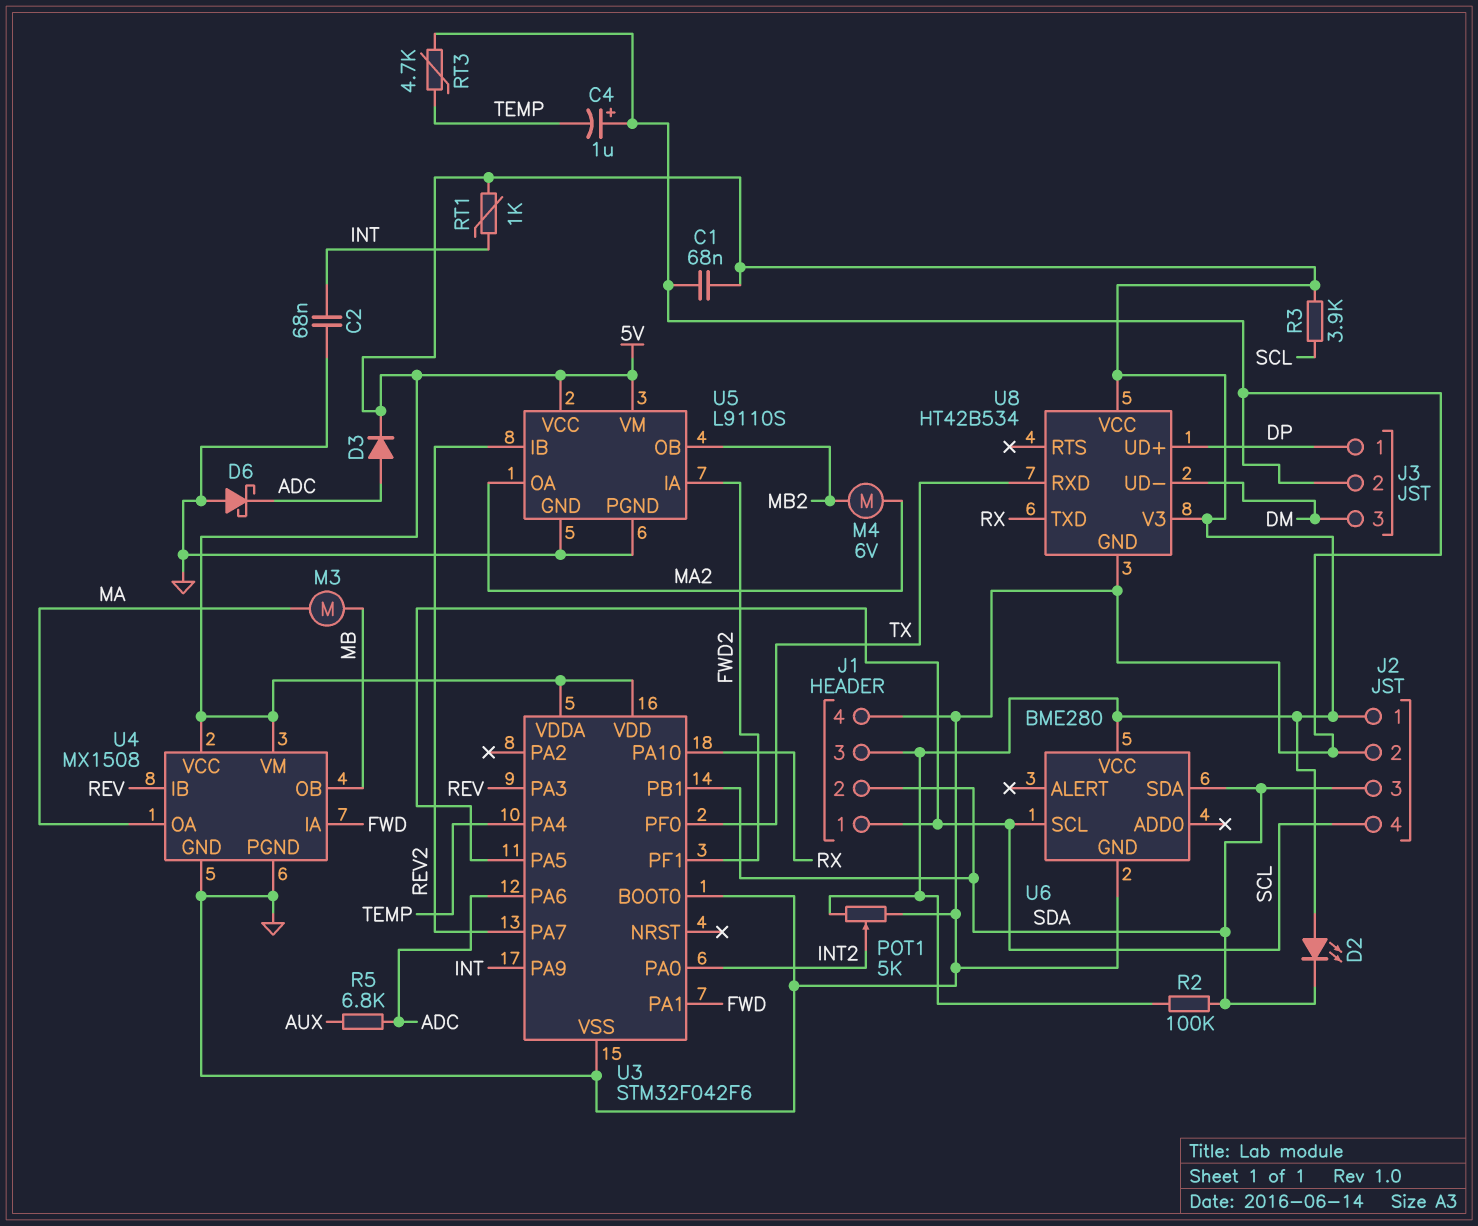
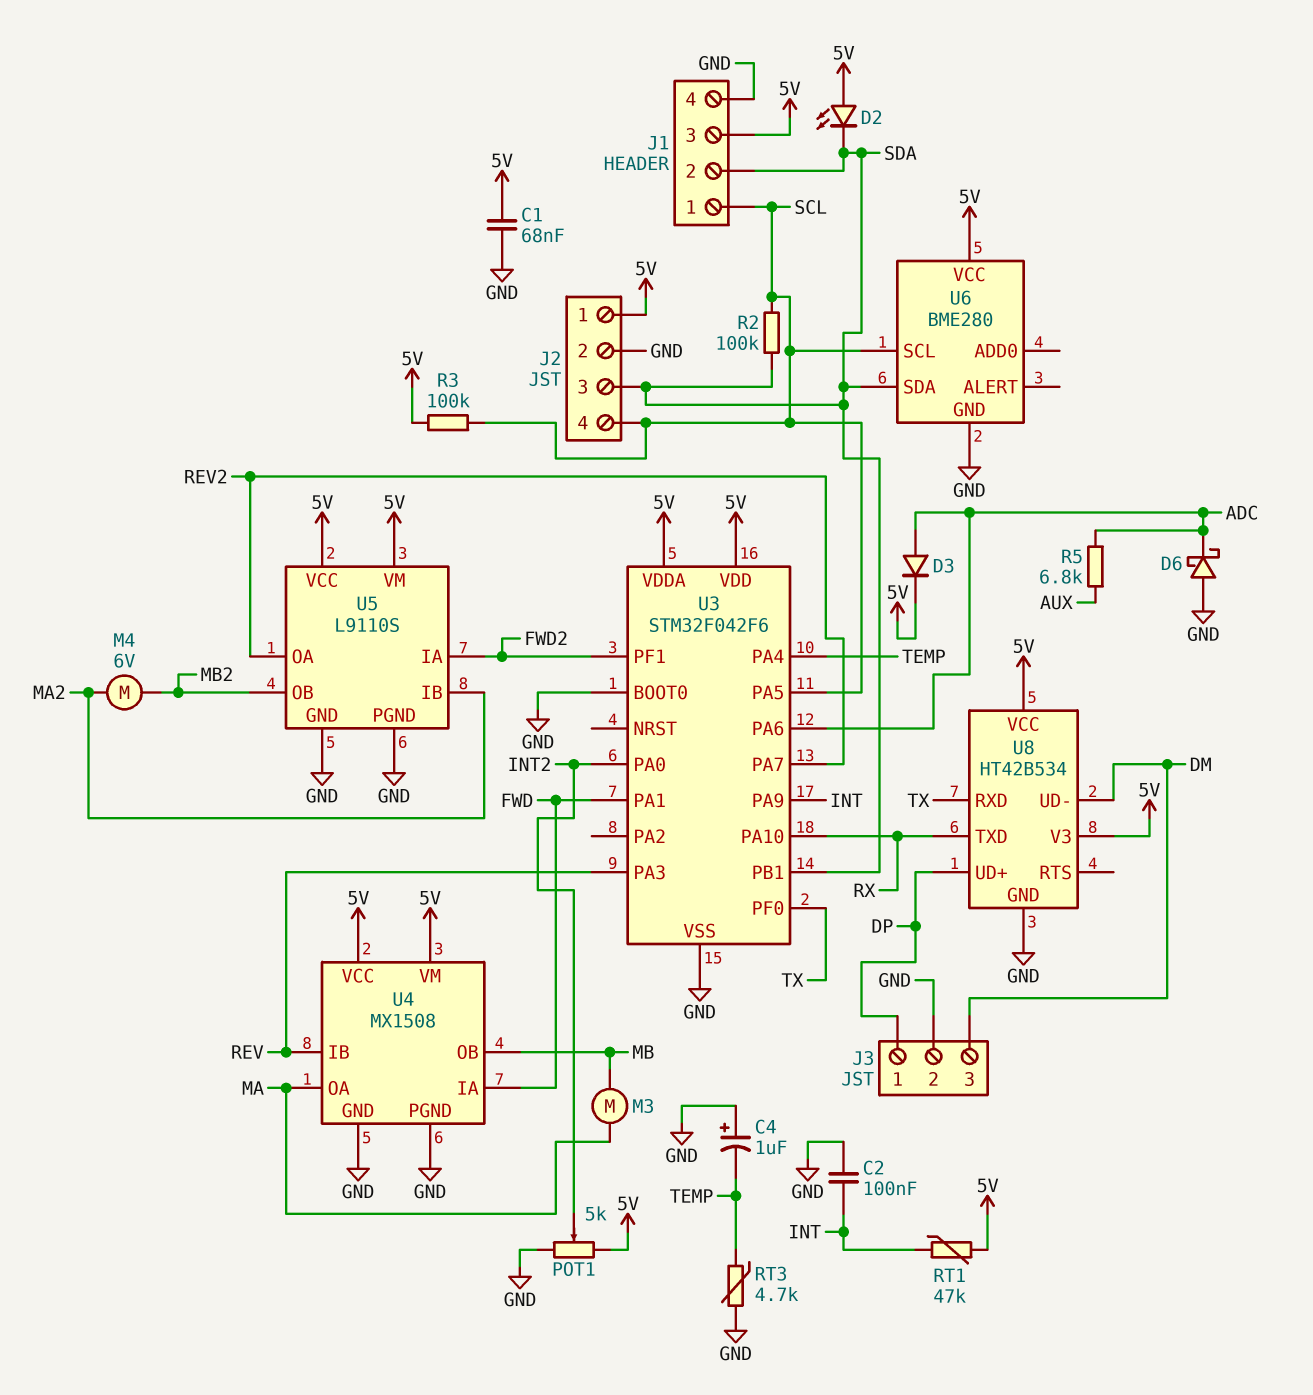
C2: 68nF (GND, INT) -> 100nF (GND, INT)
R2: 100k (5V, SDA) -> 100k (SCL, SDA)
R3: 3.9k (5V, SCL) -> 100k (5V, SCL)
RT1: 1k (5V, INT) -> 47k (5V, INT)
U5 pin IB: REV2 -> MA2
U5 pin OA: MA2 -> REV2

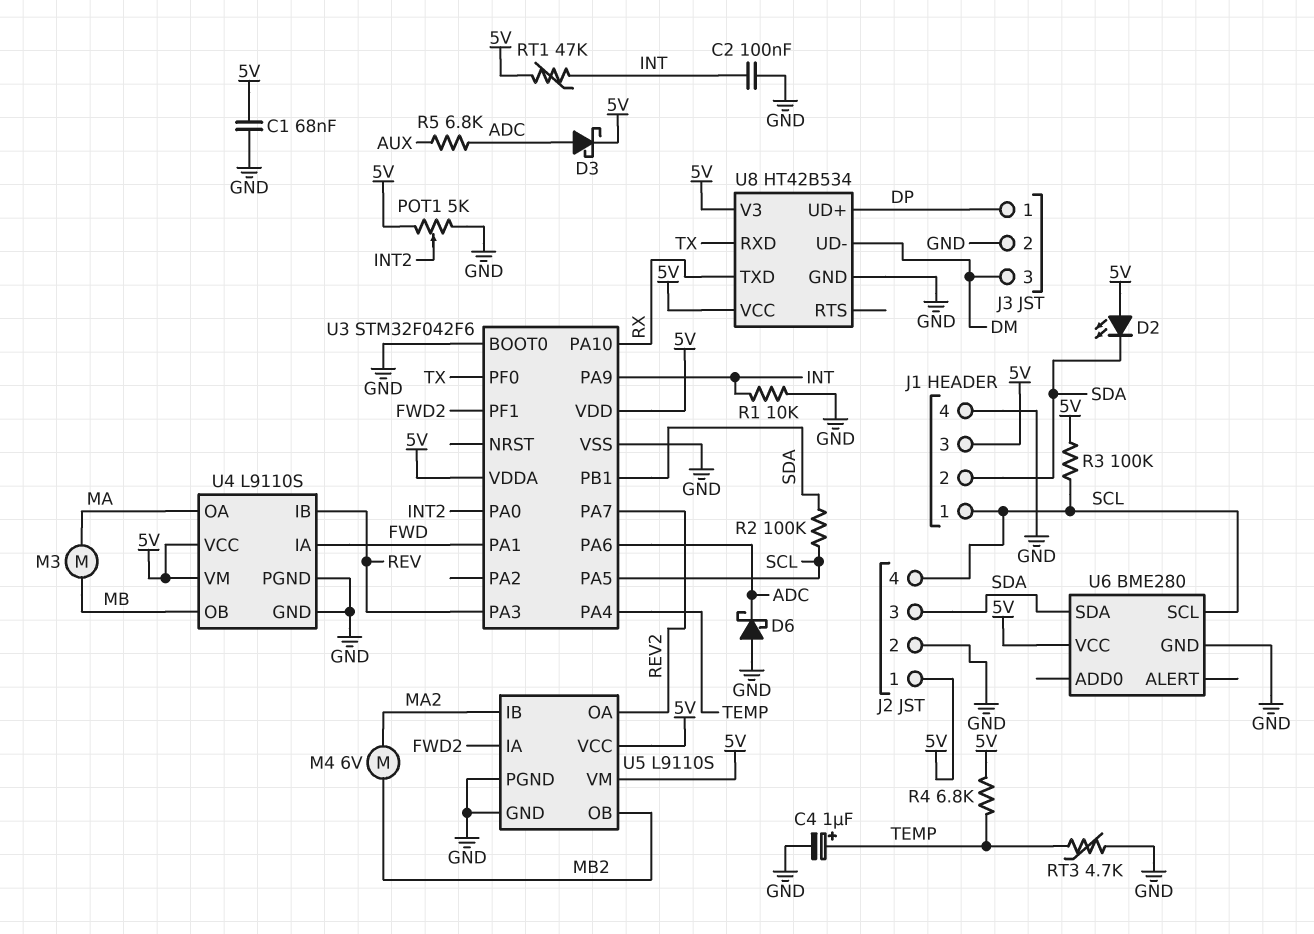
C4: 1uF (plus GND, minus TEMP) -> 1uF (plus TEMP, minus GND)
D3: diode (A ADC, K 5V) -> schottky (A ADC, K 5V)
R1: none -> 10k (GND, INT)
R4: none -> 6.8k (5V, TEMP)
U4: MX1508 -> L9110S

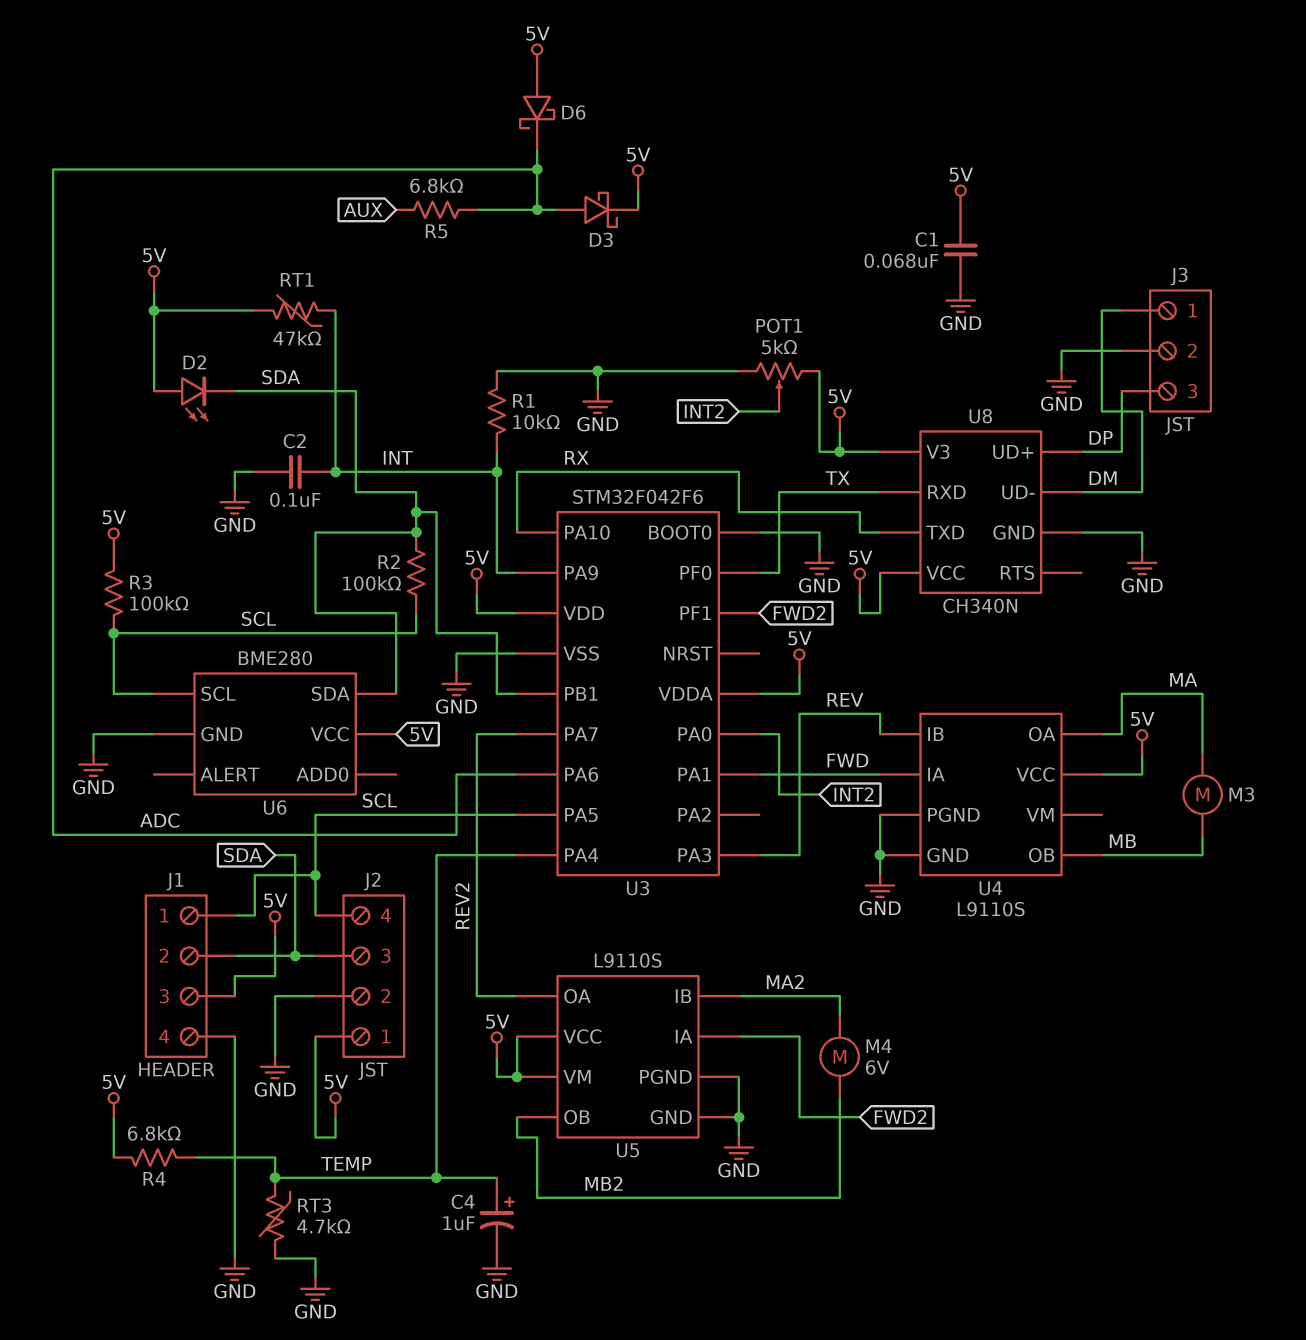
D6: schottky (A GND, K ADC) -> schottky (A 5V, K ADC)
J3 pin 1: DP -> DM
J3 pin 3: DM -> DP
U4 pin VM: 5V -> none
U8: HT42B534 -> CH340N

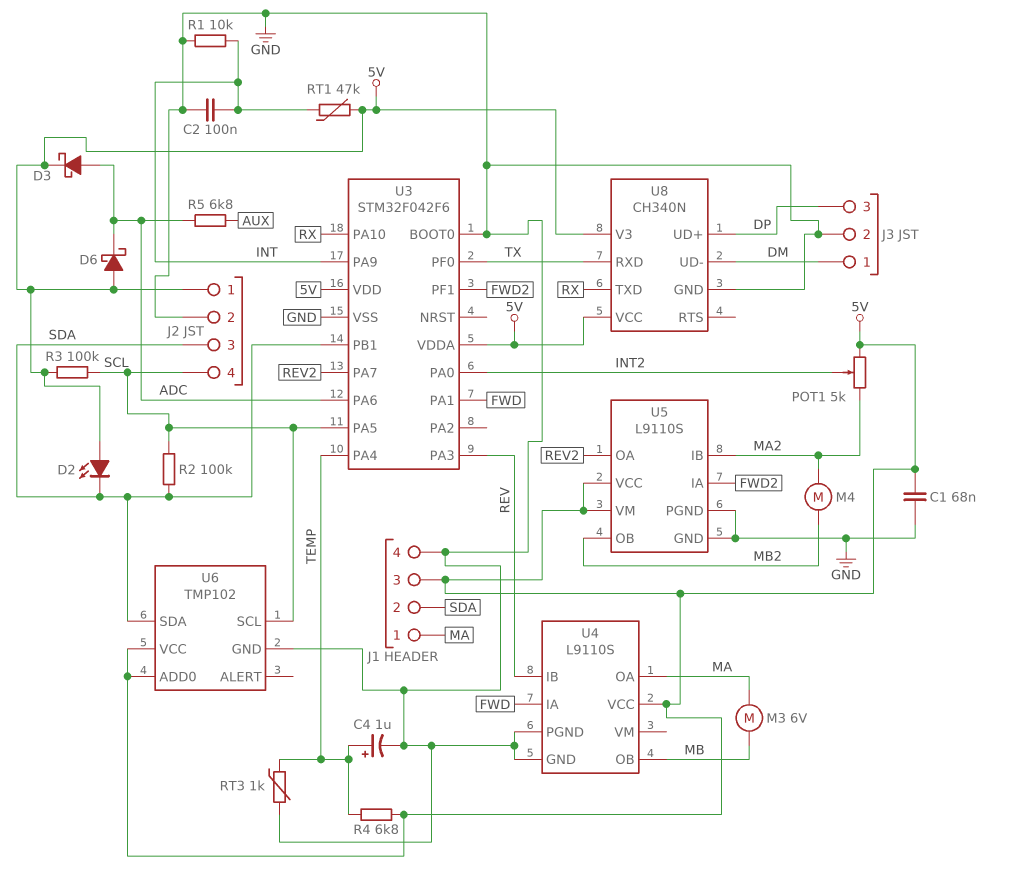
J1 pin 1: SCL -> MA
M3: motor (MA, MB) -> motor 6V (MA, MB)
M4: motor 6V (MA2, MB2) -> motor (MA2, MB2)
POT1: 5k (5V, GND, wiper INT2) -> 5k (5V, MA2, wiper INT2)
RT3: 4.7k (GND, TEMP) -> 1k (GND, TEMP)
U6: BME280 -> TMP102
U6 pin ADD0: none -> 5V

